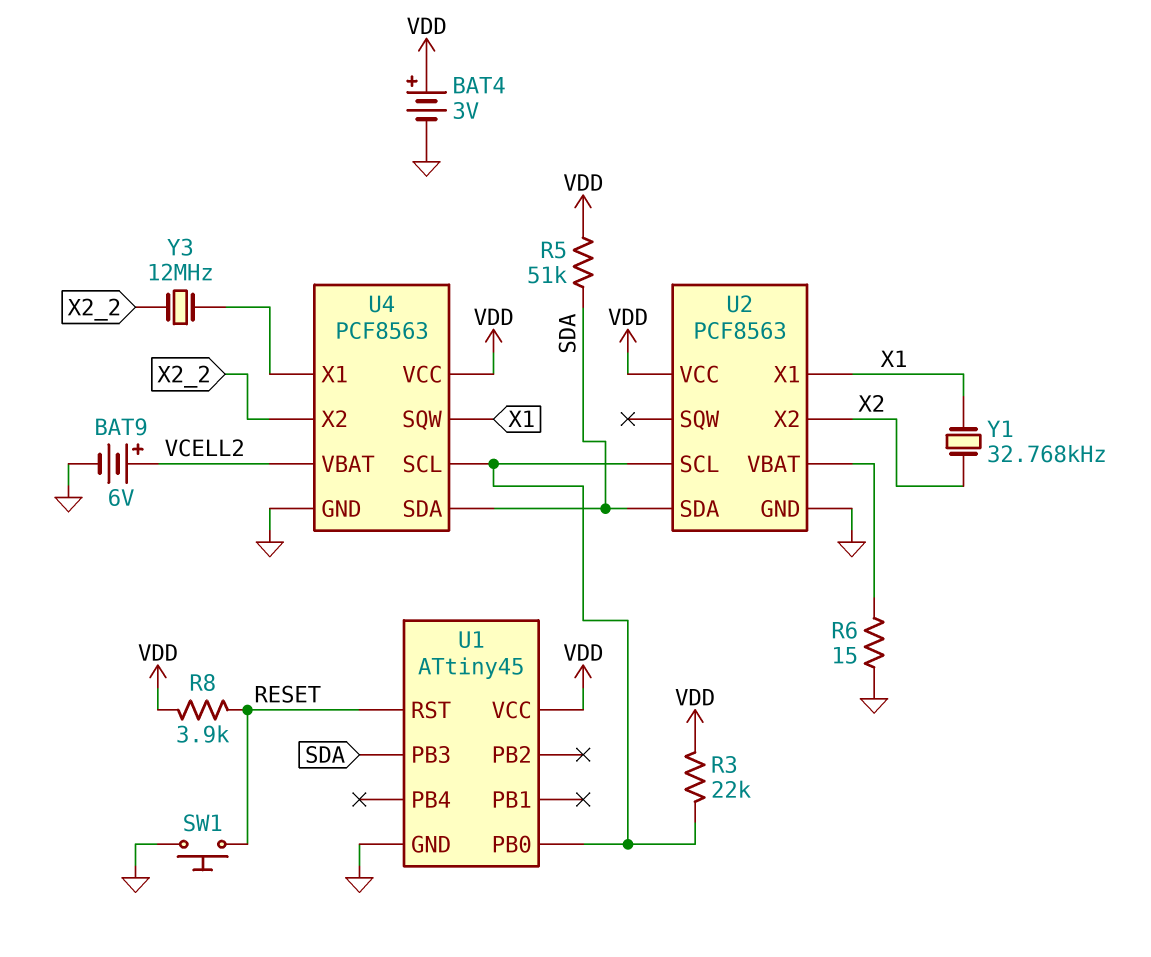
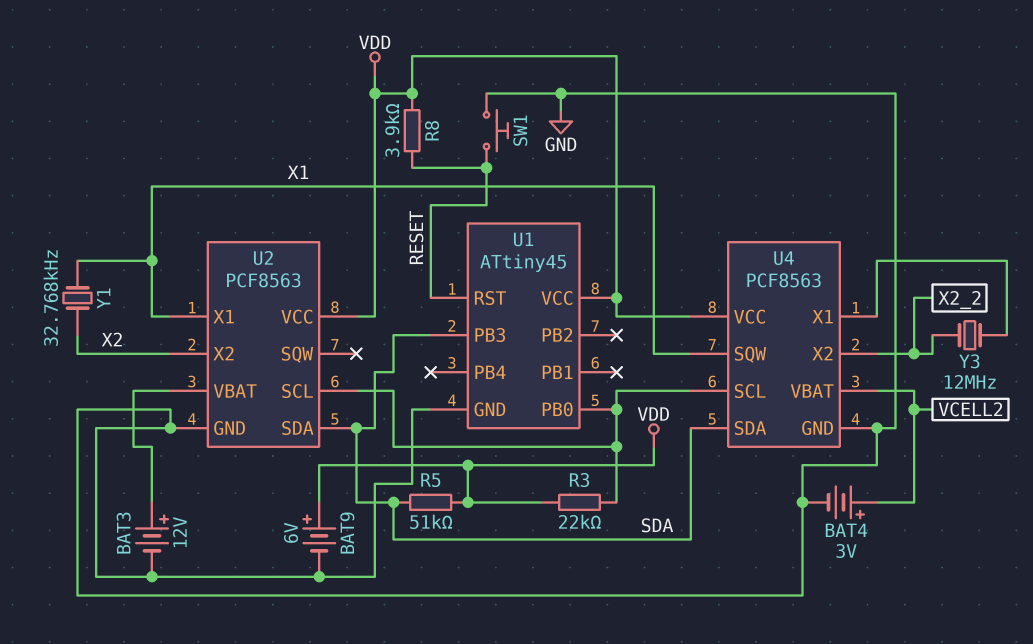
BAT3: none -> 12V (plus U2/VBAT, minus GND)
BAT4: 3V (plus VDD, minus GND) -> 3V (plus VCELL2, minus GND)
BAT9: 6V (plus VCELL2, minus GND) -> 6V (plus VDD, minus GND)
R6: 15 (GND, U2/VBAT) -> none

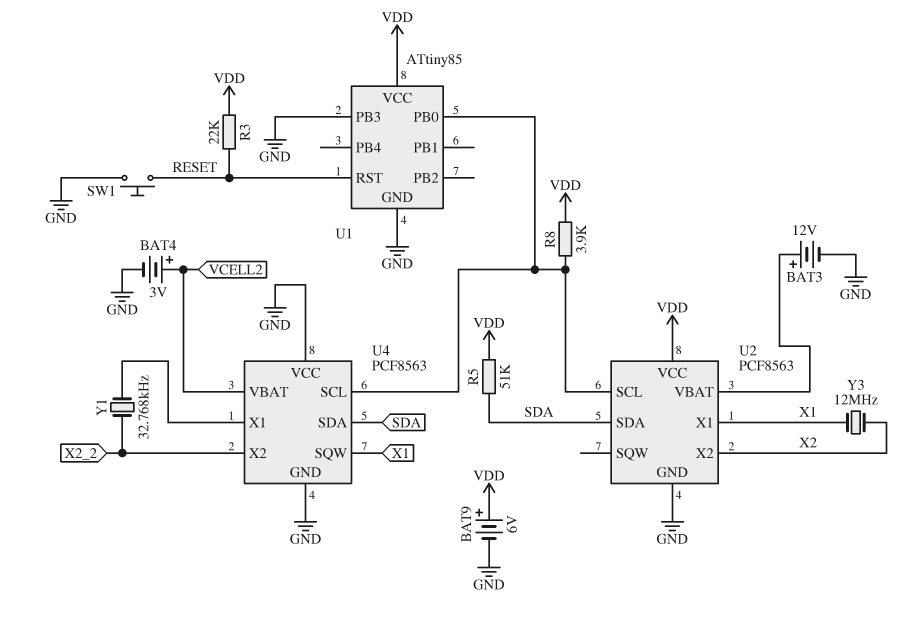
R3: 22k (U1/PB0, VDD) -> 22k (RESET, VDD)
R8: 3.9k (RESET, VDD) -> 3.9k (U1/PB0, VDD)
U1: ATtiny45 -> ATtiny85
U1 pin PB3: SDA -> GND
U4 pin VCC: VDD -> GND
Y1: 32.768kHz (X1, X2) -> 32.768kHz (U4/X1, X2_2)
Y3: 12MHz (U4/X1, X2_2) -> 12MHz (X1, X2)

